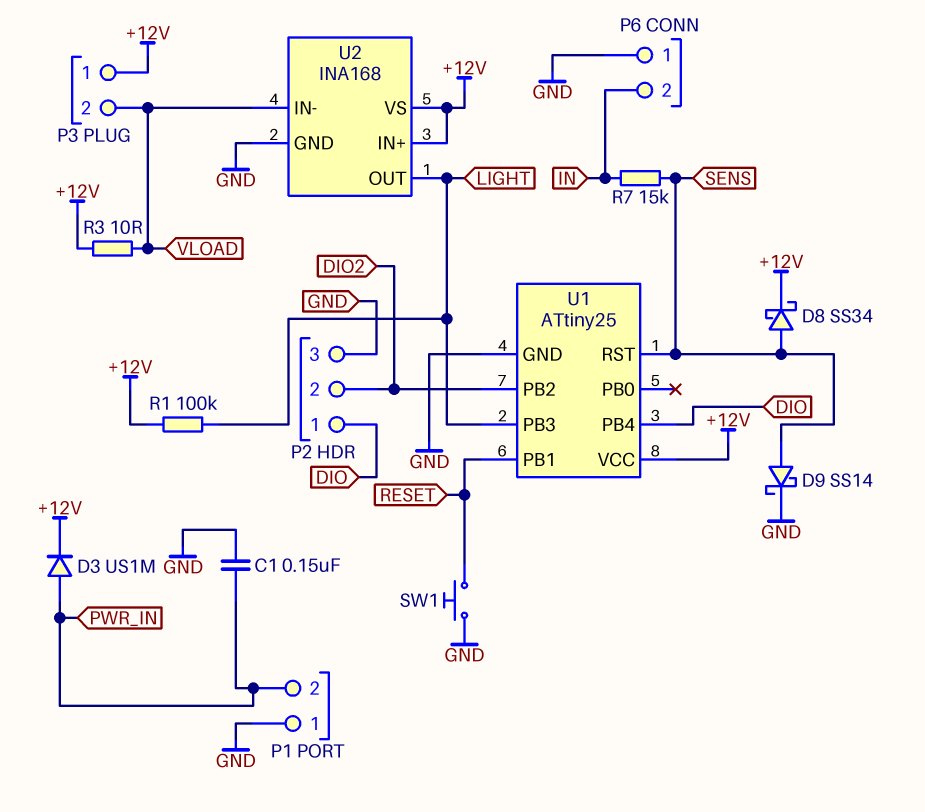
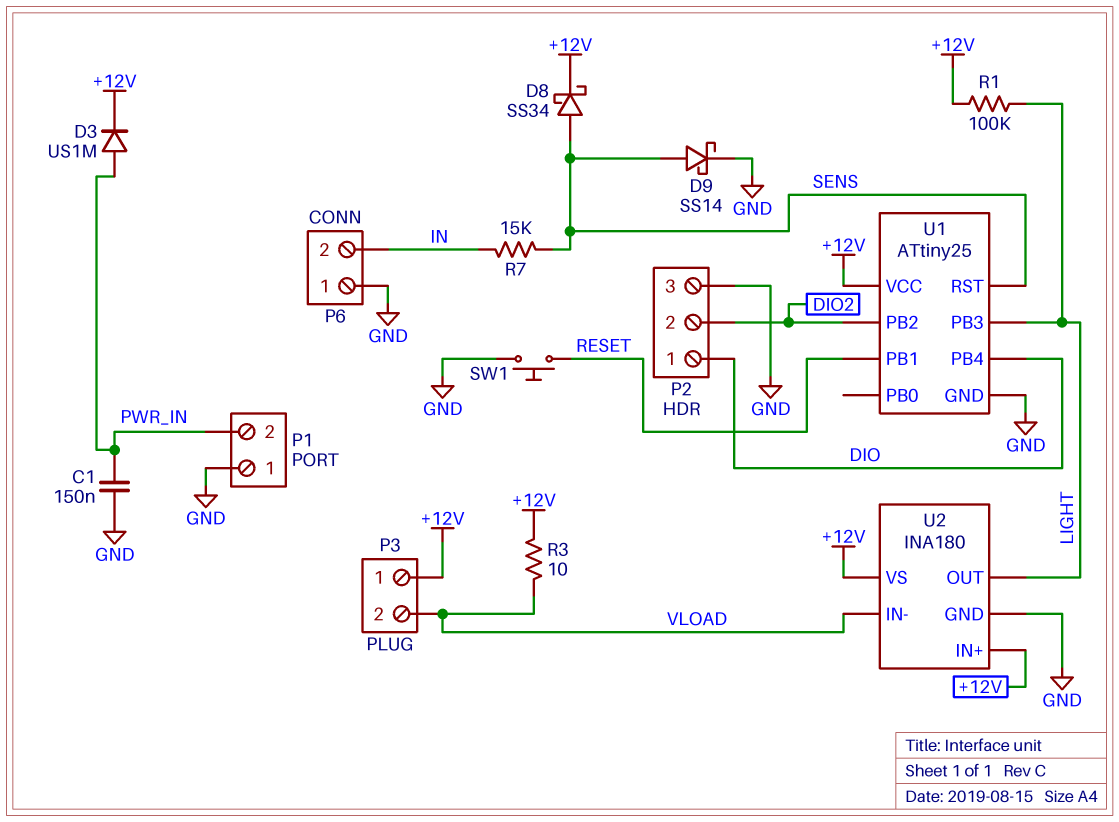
U2: INA168 -> INA180

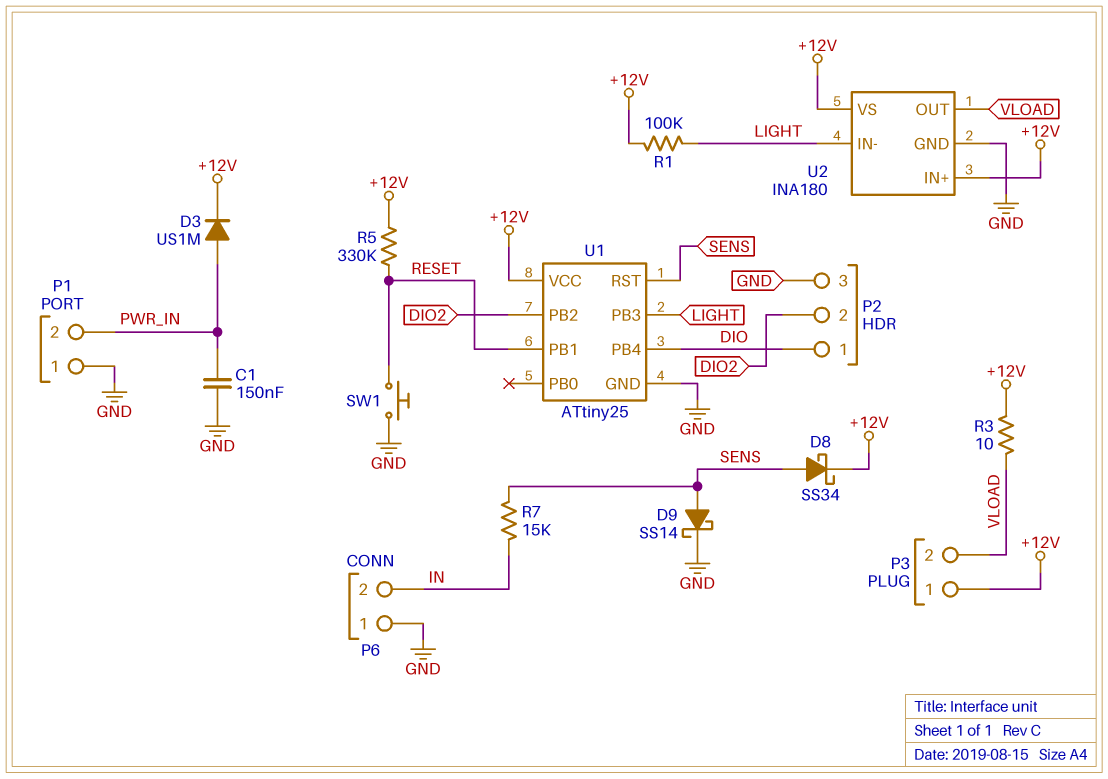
R5: none -> 330k (+12V, RESET)
U2 pin IN-: VLOAD -> LIGHT
U2 pin OUT: LIGHT -> VLOAD

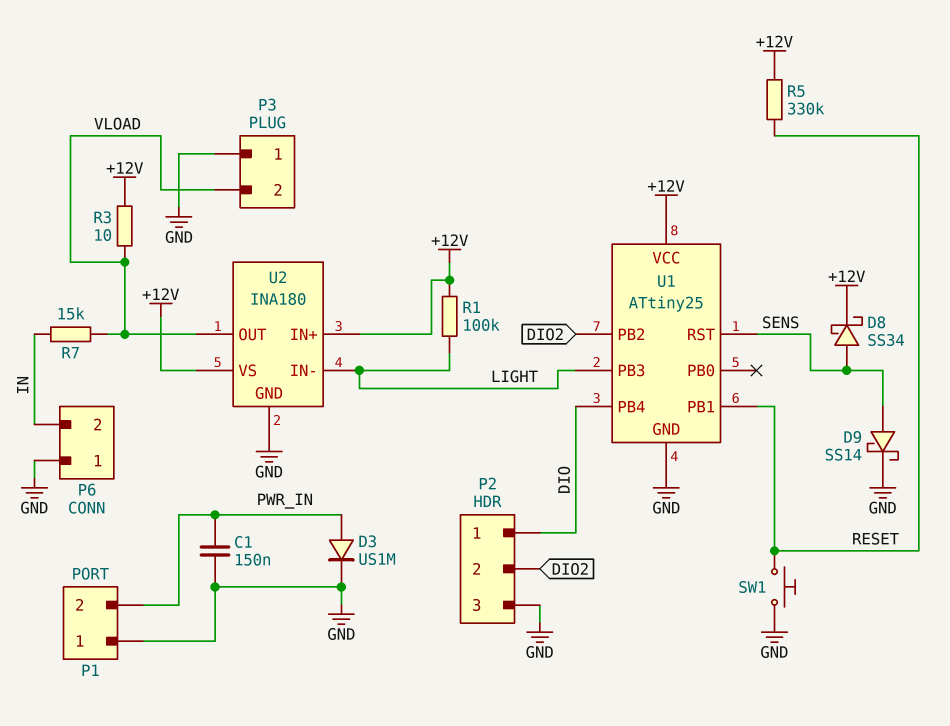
D3: diode US1M (A PWR_IN, K +12V) -> diode US1M (A PWR_IN, K GND)
P3 pin 1: +12V -> GND
R7: 15k (IN, SENS) -> 15k (IN, VLOAD)

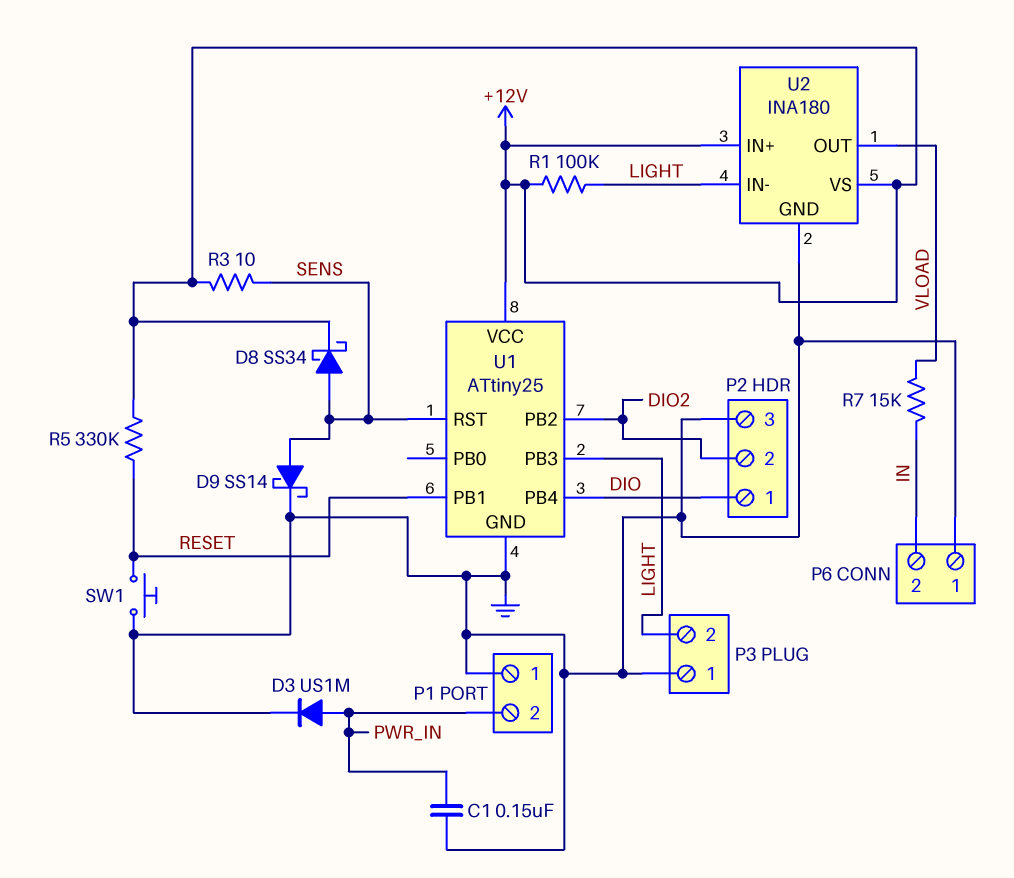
P3 pin 2: VLOAD -> LIGHT
R3: 10 (+12V, VLOAD) -> 10 (+12V, SENS)

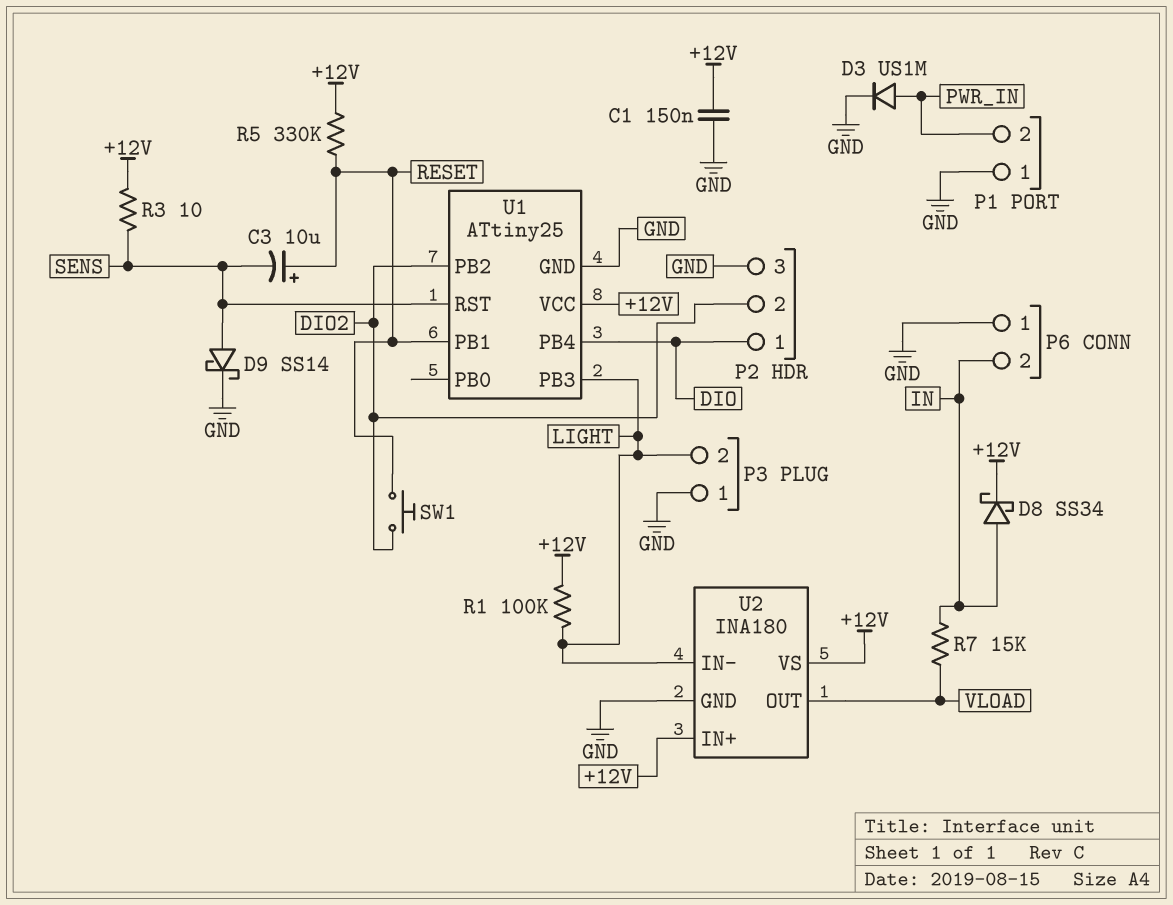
C1: 150nF (GND, PWR_IN) -> 150nF (+12V, GND)
C3: none -> 10uF (plus RESET, minus SENS)
D8: schottky SS34 (A SENS, K +12V) -> schottky SS34 (A IN, K +12V)
SW1: button (GND, RESET) -> button (DIO2, RESET)

